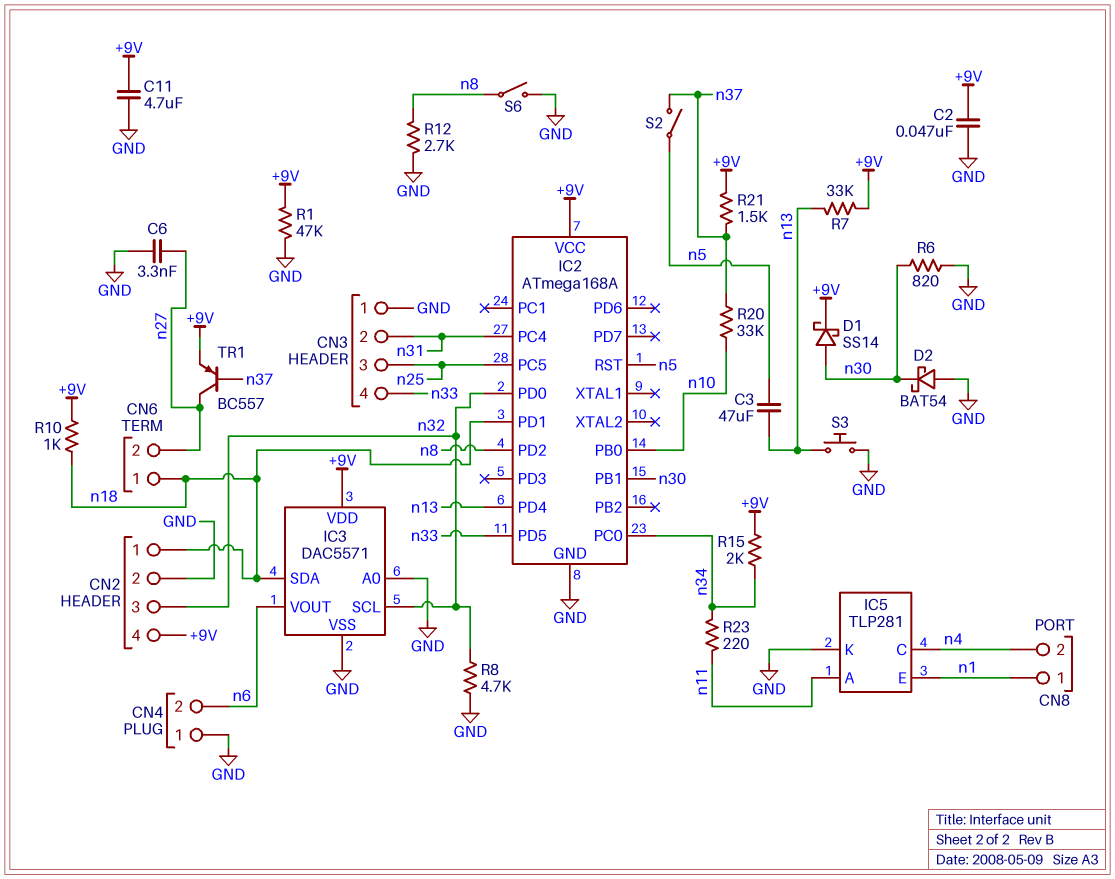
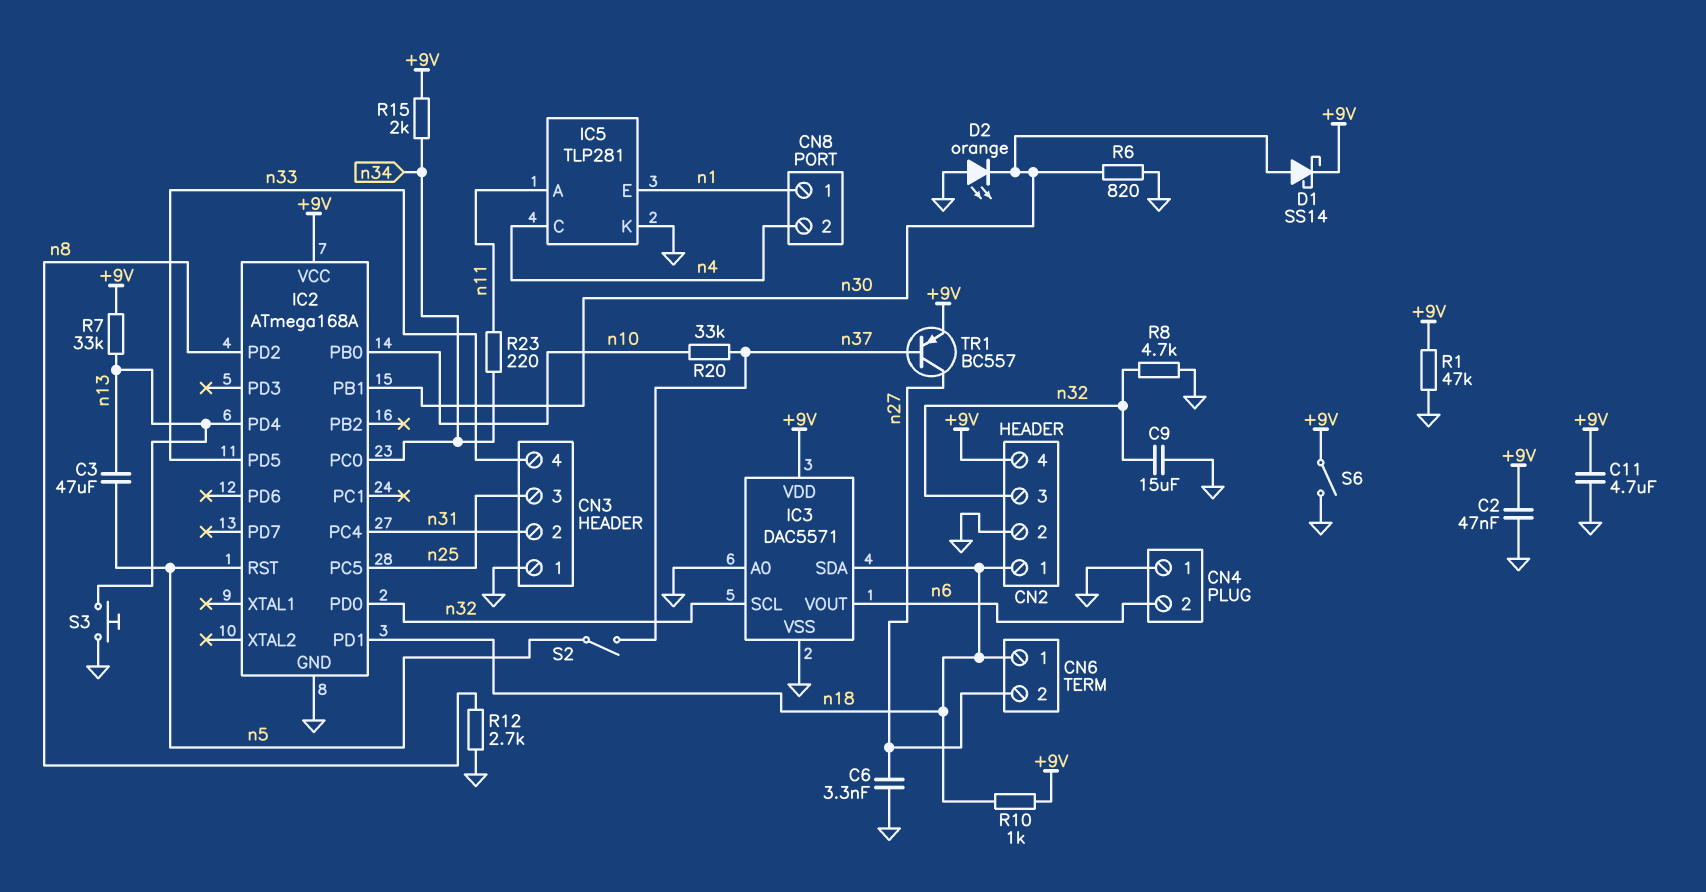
C9: none -> 15uF (GND, n32)
D2: schottky BAT54 (A GND, K n30) -> LED orange (A GND, K n30)
R21: 1.5k (+9V, n37) -> none
S6: switch (GND, n8) -> switch (+9V, GND)

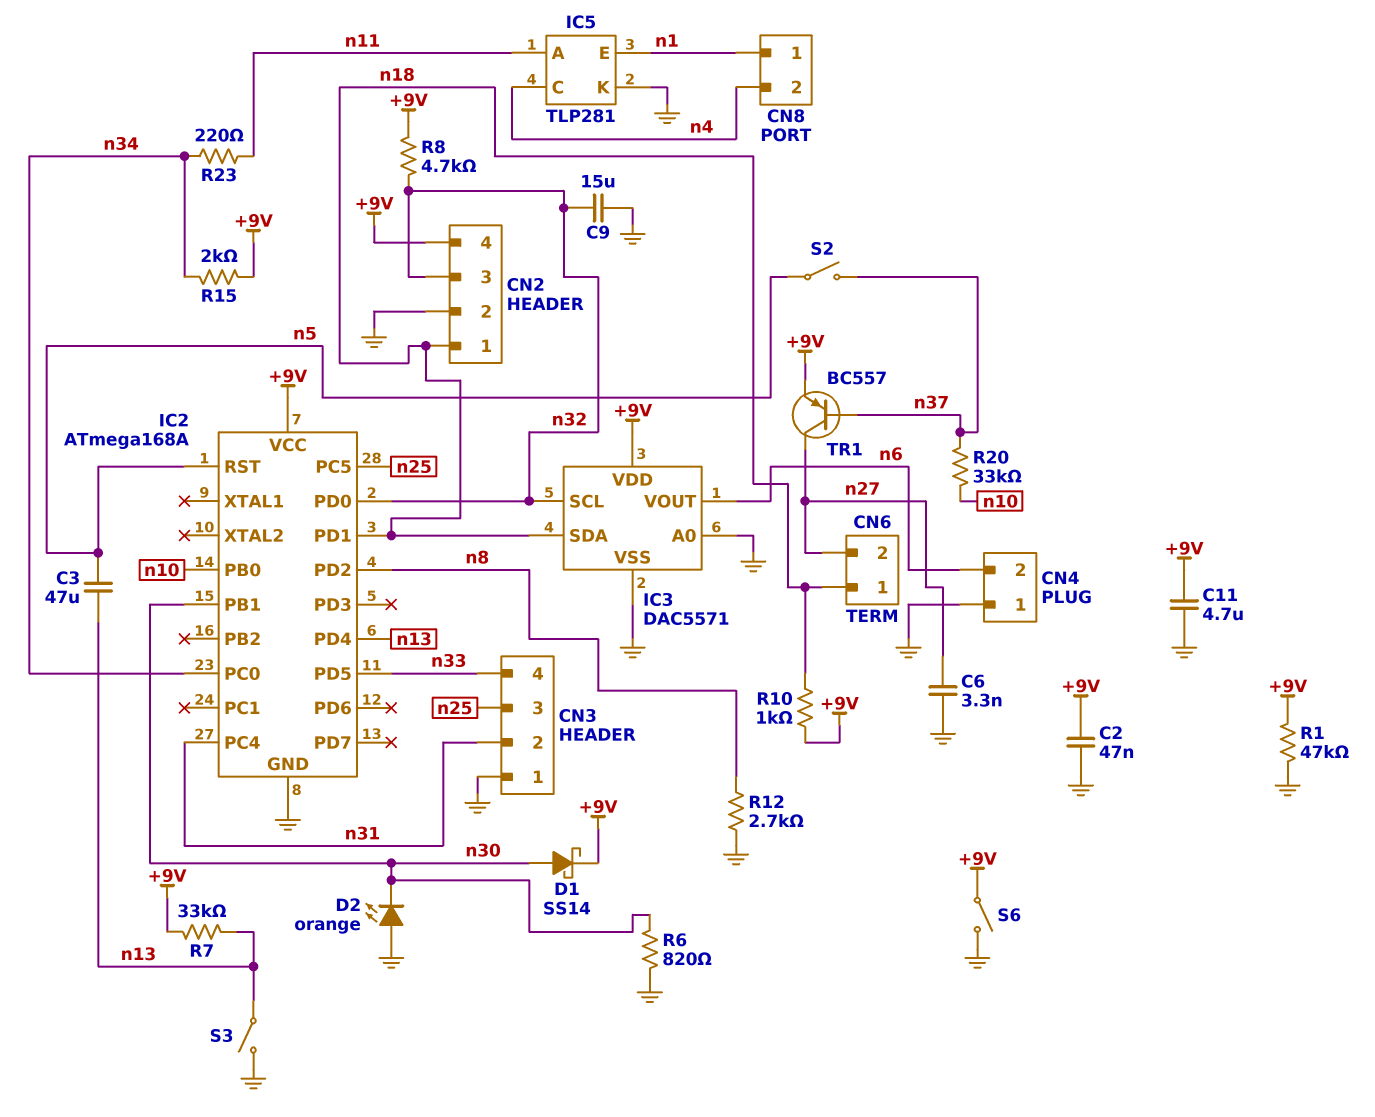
R8: 4.7k (GND, n32) -> 4.7k (+9V, n32)
S3: button (GND, n13) -> switch (GND, n13)

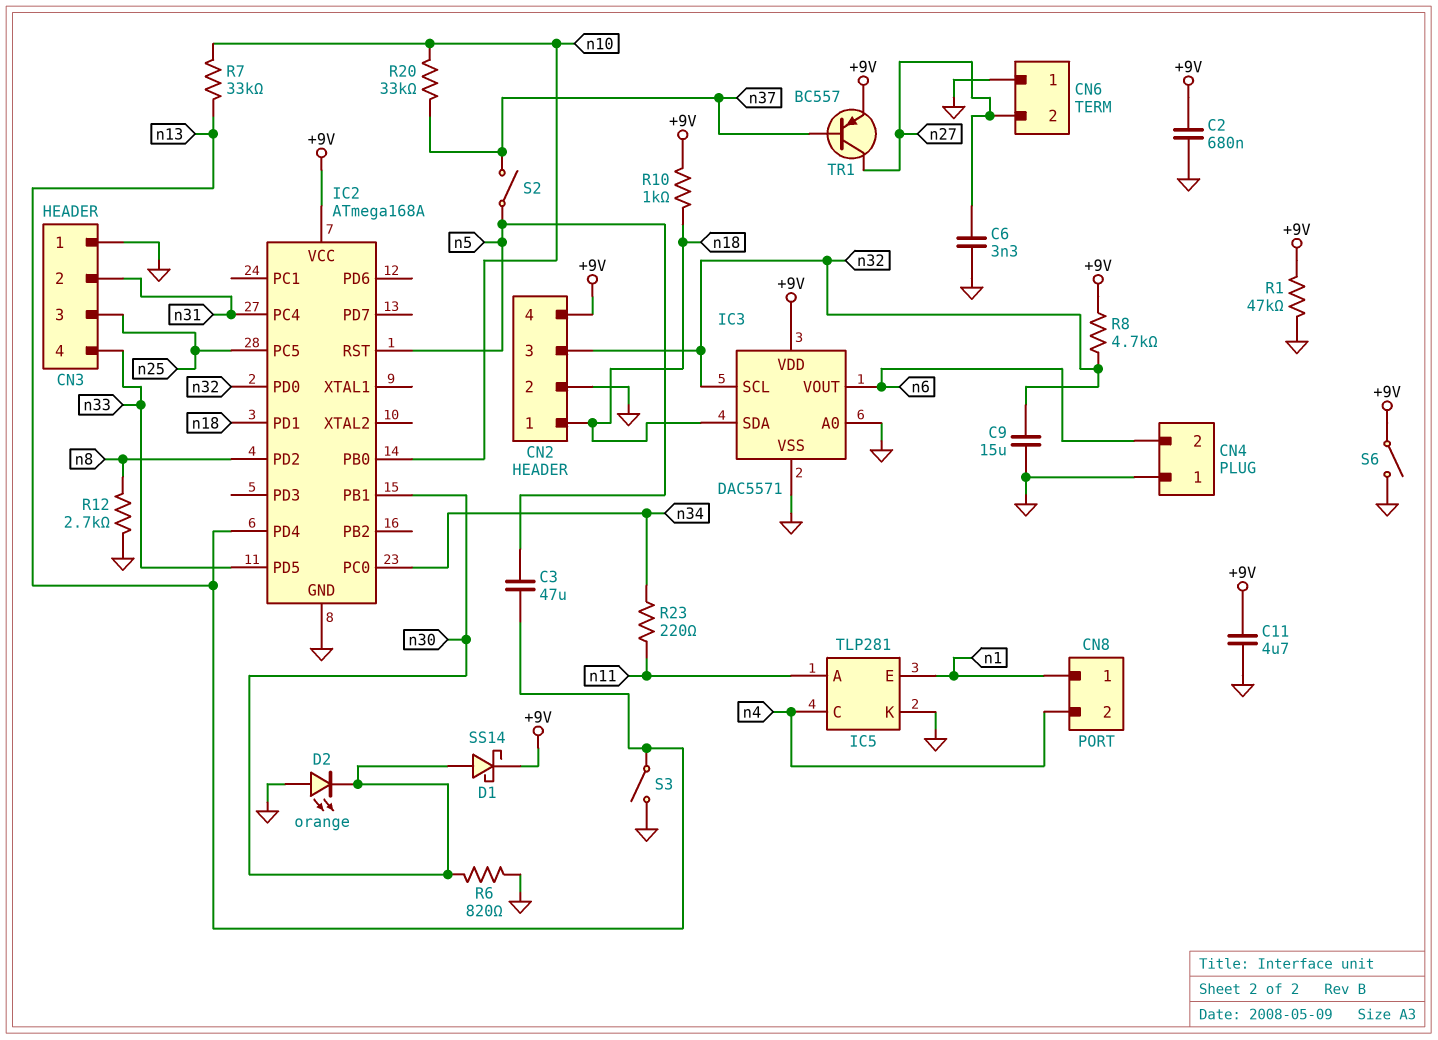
C2: 47nF (+9V, GND) -> 680nF (+9V, GND)
CN6 pin 1: n18 -> GND
R7: 33k (+9V, n13) -> 33k (n10, n13)
R15: 2k (+9V, n34) -> none

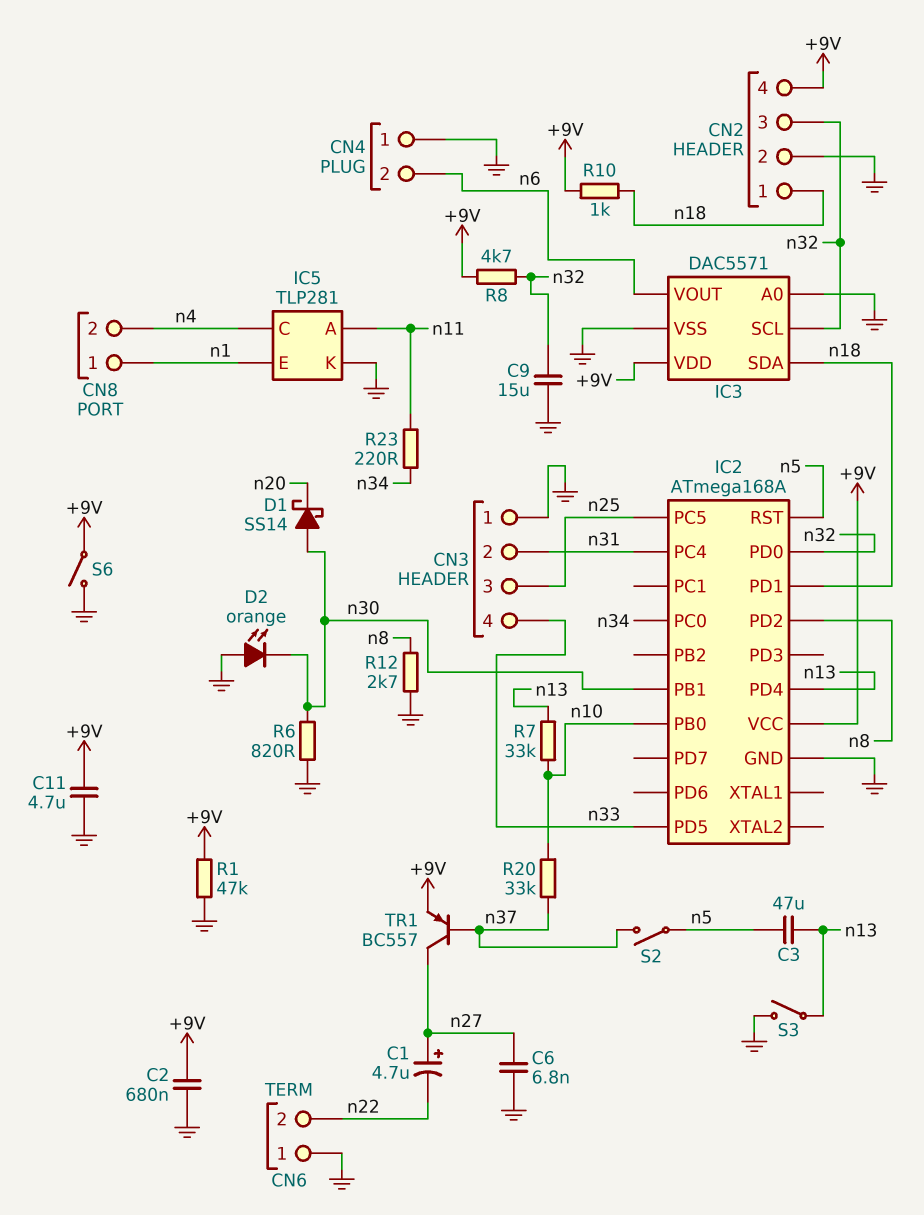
C1: none -> 4.7uF (plus n27, minus n22)
C6: 3.3nF (GND, n27) -> 6.8nF (GND, n27)
CN6 pin 2: n27 -> n22
D1: schottky SS14 (A n30, K +9V) -> schottky SS14 (A n30, K n20)

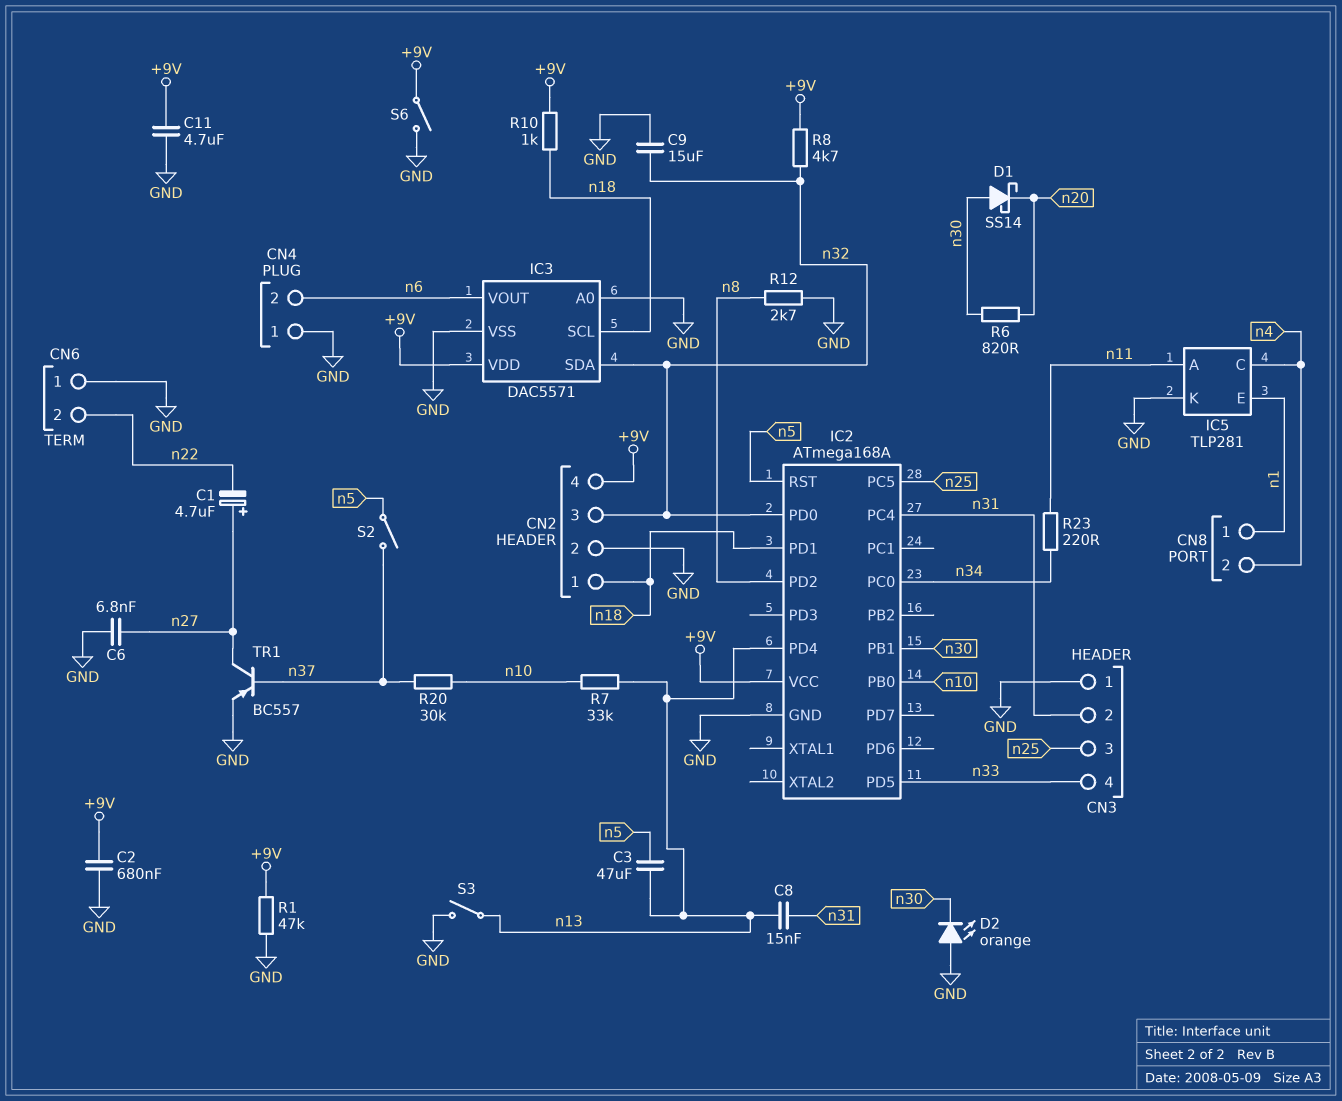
C8: none -> 15nF (n13, n31)
IC3 pin SCL: n32 -> n18
IC3 pin SDA: n18 -> n32
R6: 820 (GND, n30) -> 820 (n20, n30)
R20: 33k (n10, n37) -> 30k (n10, n37)
TR1: PNP BC557 (B n37, C n27, E +9V) -> PNP BC557 (B n37, C n27, E GND)

